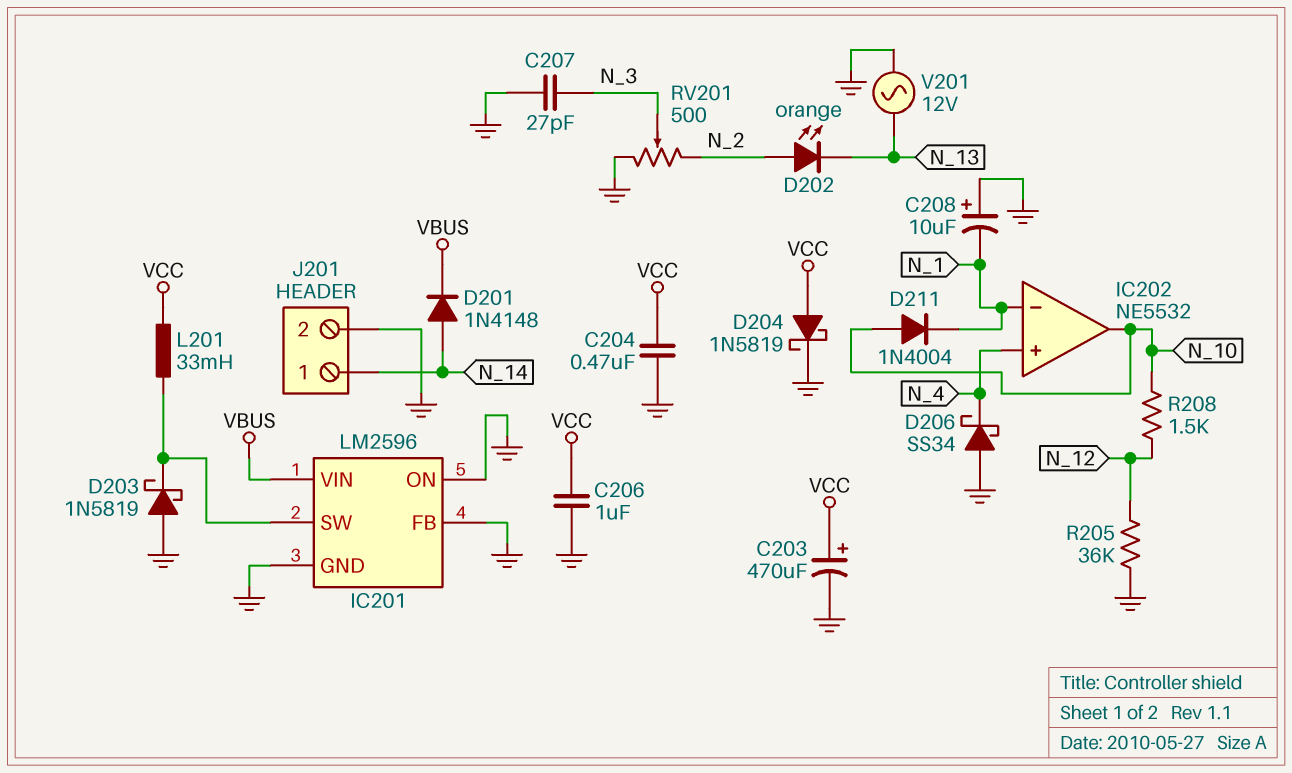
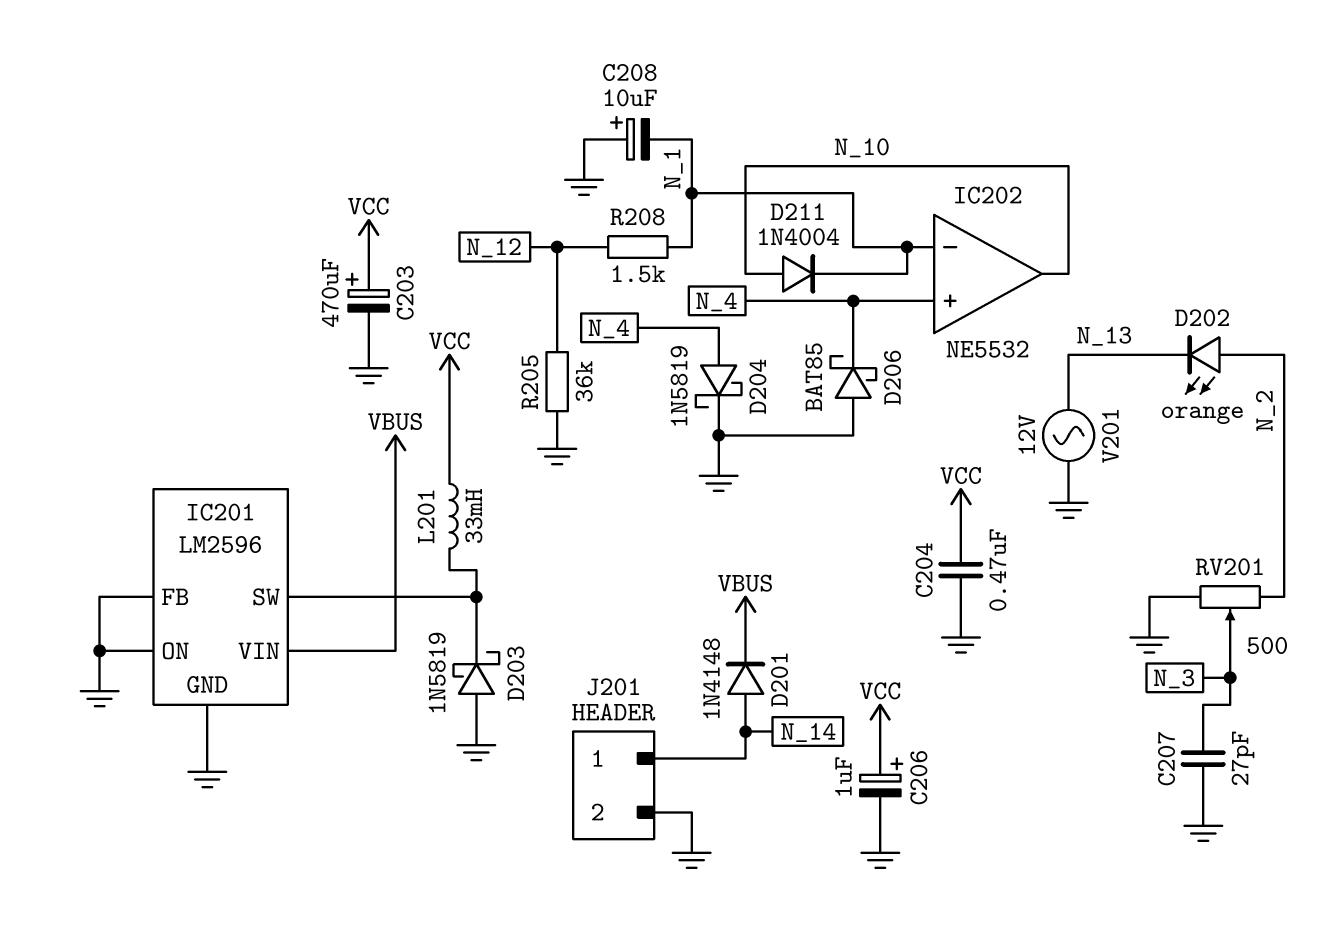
C206: 1uF (GND, VCC) -> 1uF (plus VCC, minus GND)
D204: schottky 1N5819 (A VCC, K GND) -> schottky 1N5819 (A N_4, K GND)
D206: schottky SS34 (A GND, K N_4) -> schottky BAT85 (A GND, K N_4)
R208: 1.5k (N_10, N_12) -> 1.5k (N_1, N_12)

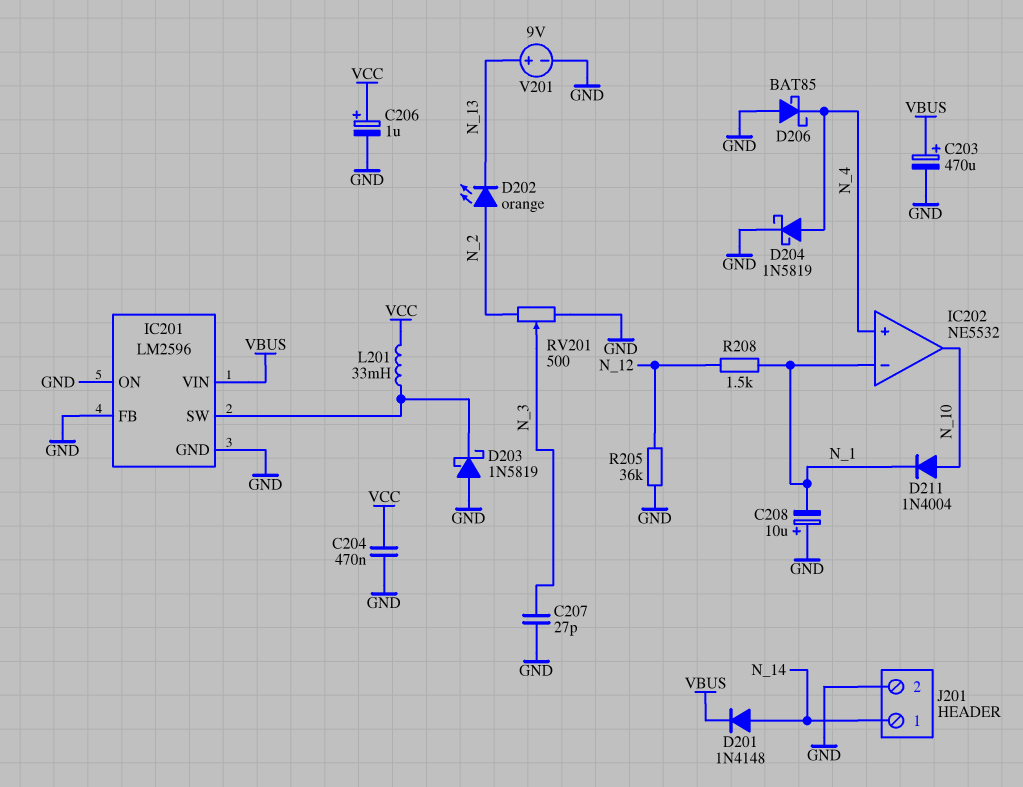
C203: 470uF (plus VCC, minus GND) -> 470uF (plus VBUS, minus GND)
V201: AC 12V (GND, N_13) -> 9V (plus N_13, minus GND)

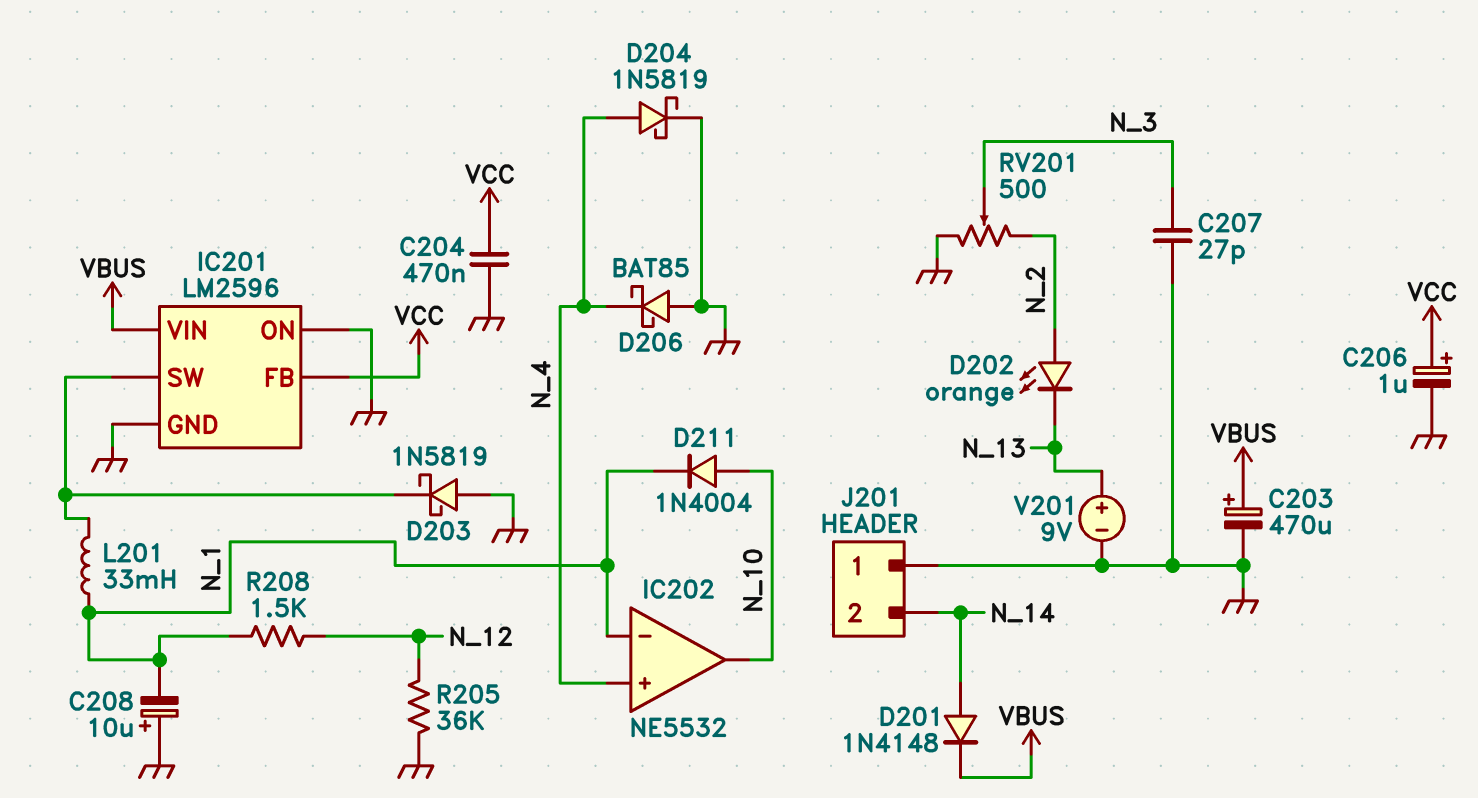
IC201 pin FB: GND -> VCC
J201 pin 1: N_14 -> GND
J201 pin 2: GND -> N_14
L201: 33mH (IC201/SW, VCC) -> 33mH (IC201/SW, N_1)

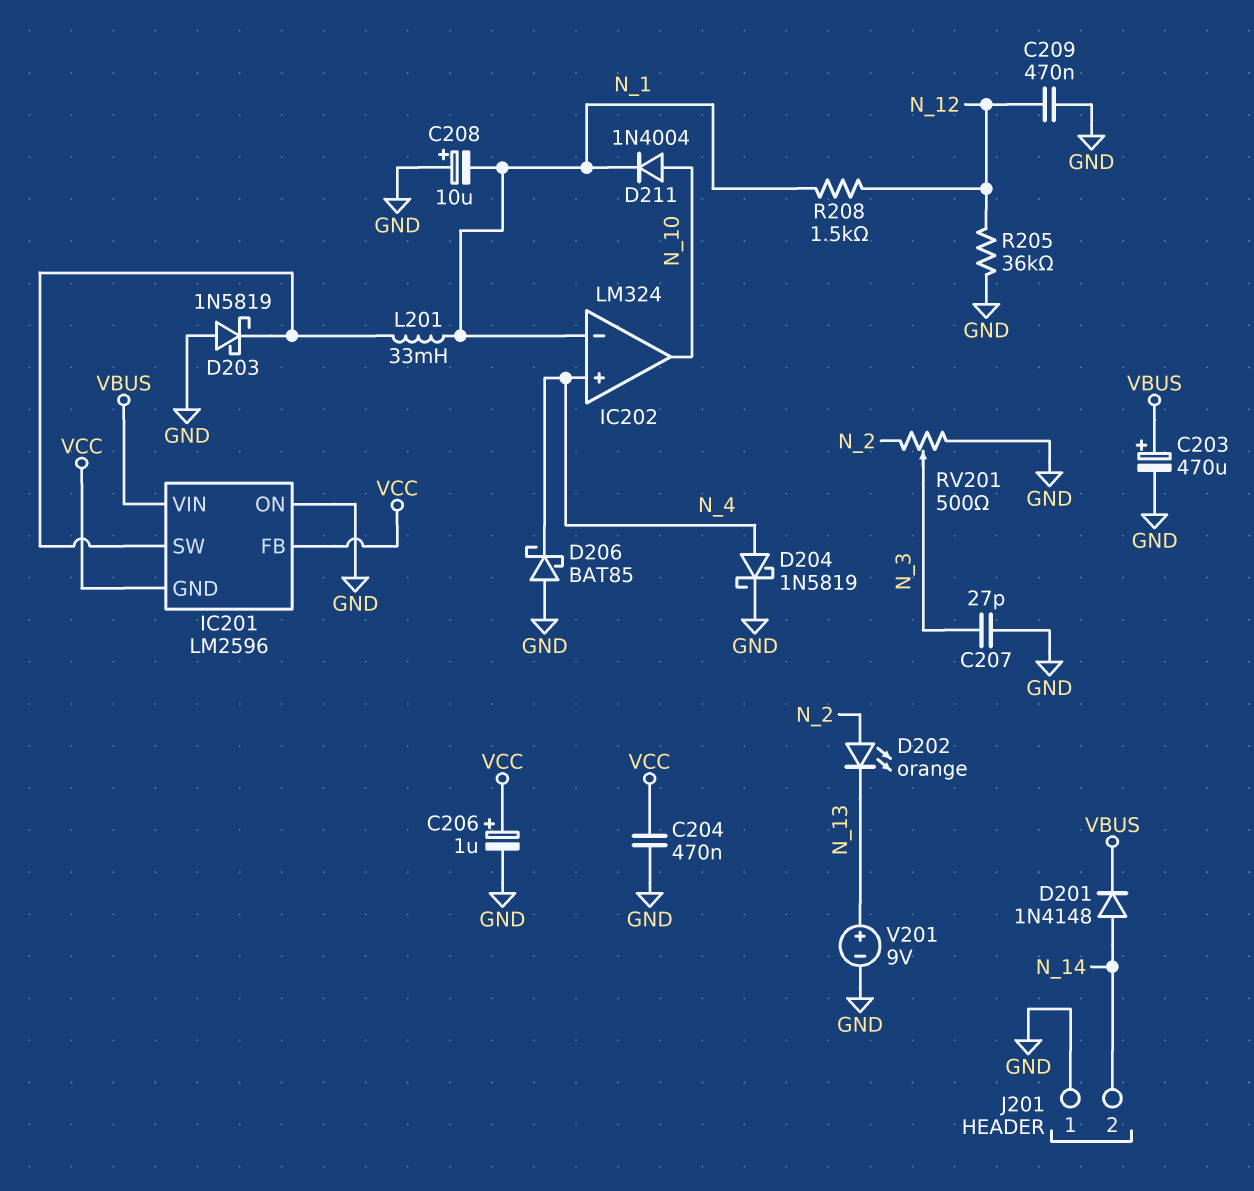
C209: none -> 470nF (GND, N_12)
IC201 pin GND: GND -> VCC
IC202: NE5532 -> LM324

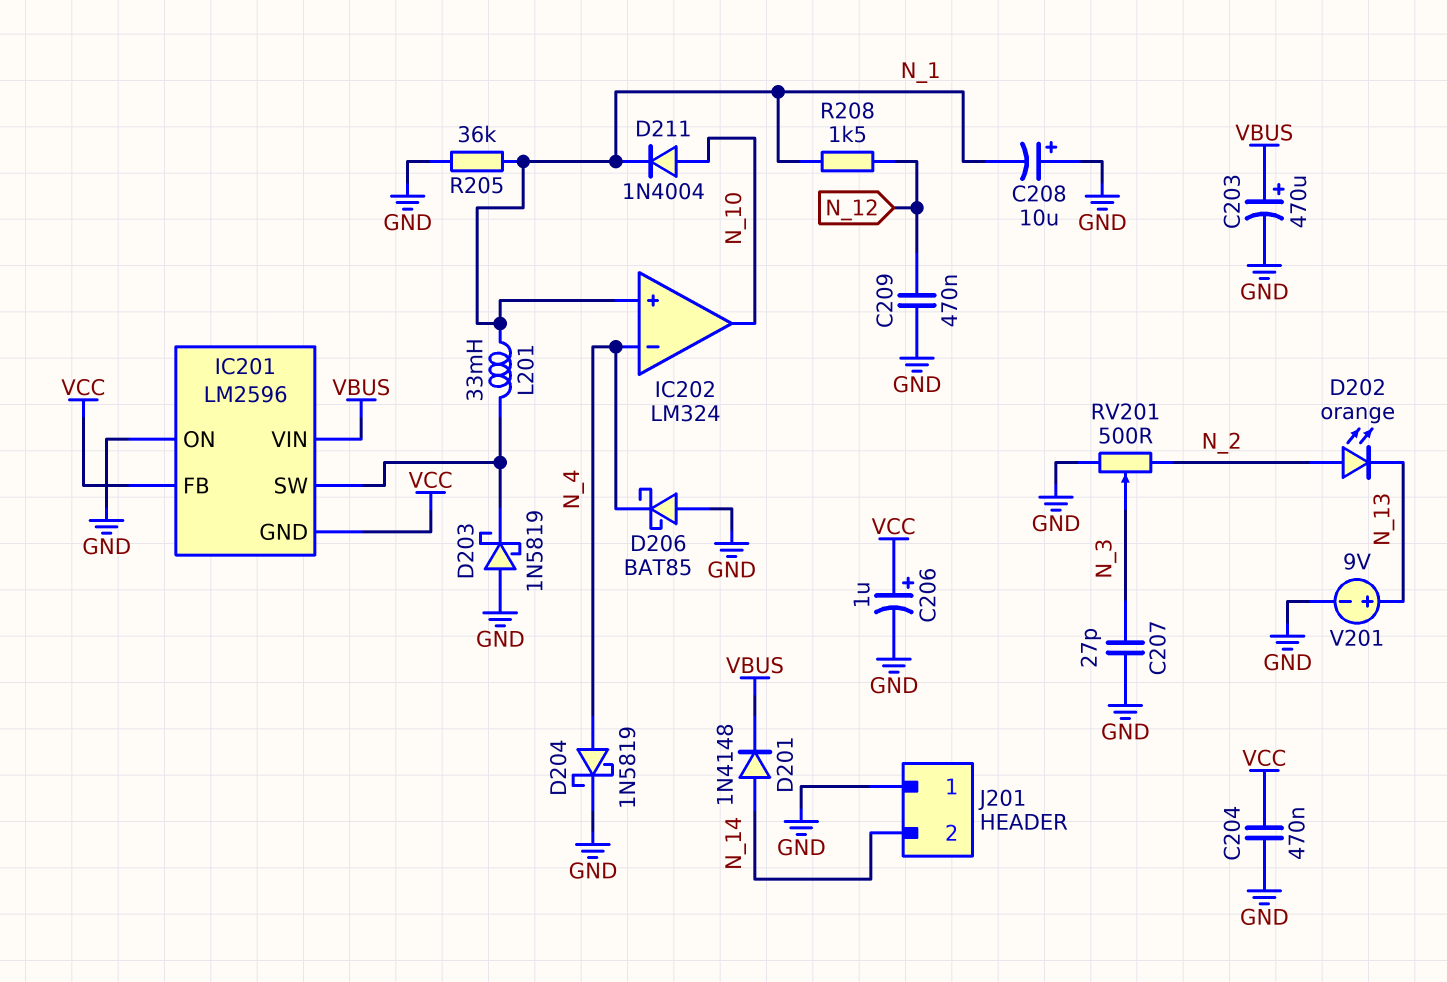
IC202 pin in+: N_4 -> N_1
IC202 pin in-: N_1 -> N_4
R205: 36k (GND, N_12) -> 36k (GND, N_1)

